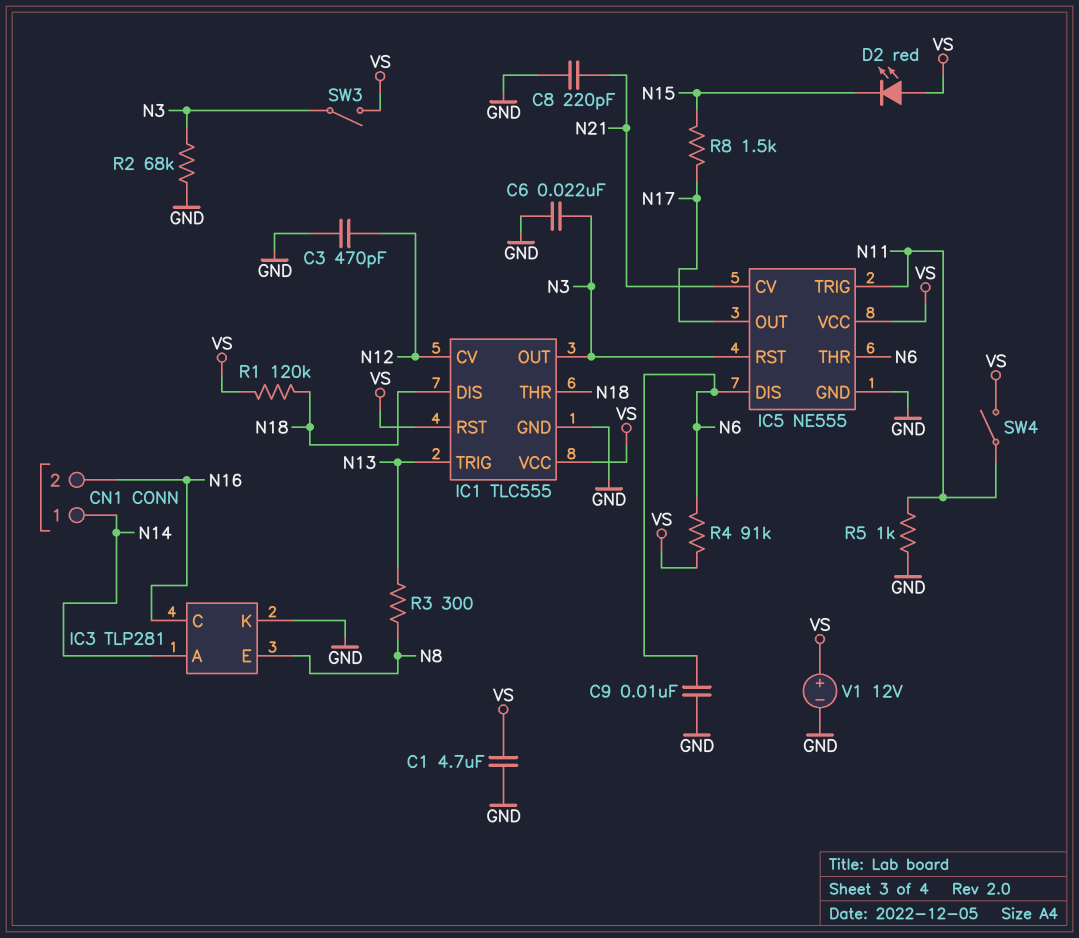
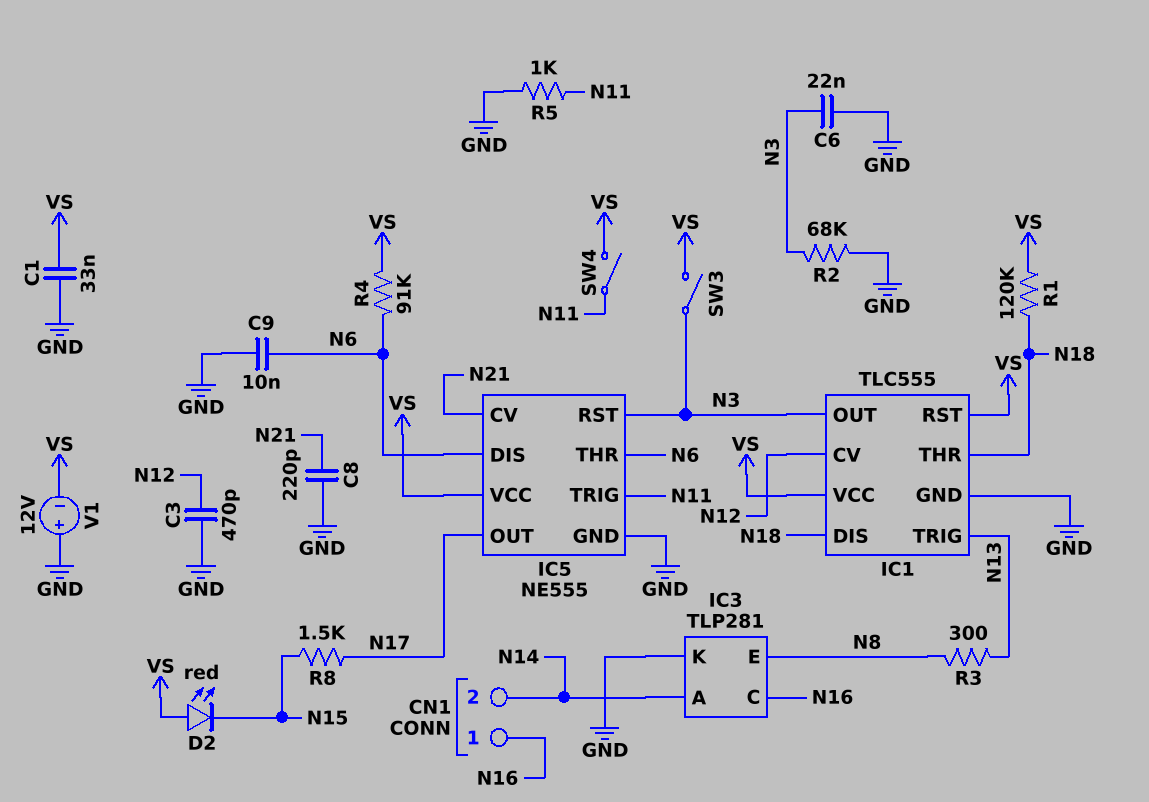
C1: 4.7uF (GND, VS) -> 33nF (GND, VS)
CN1 pin 1: N14 -> N16
CN1 pin 2: N16 -> N14
V1: 12V (plus VS, minus GND) -> 12V (plus GND, minus VS)

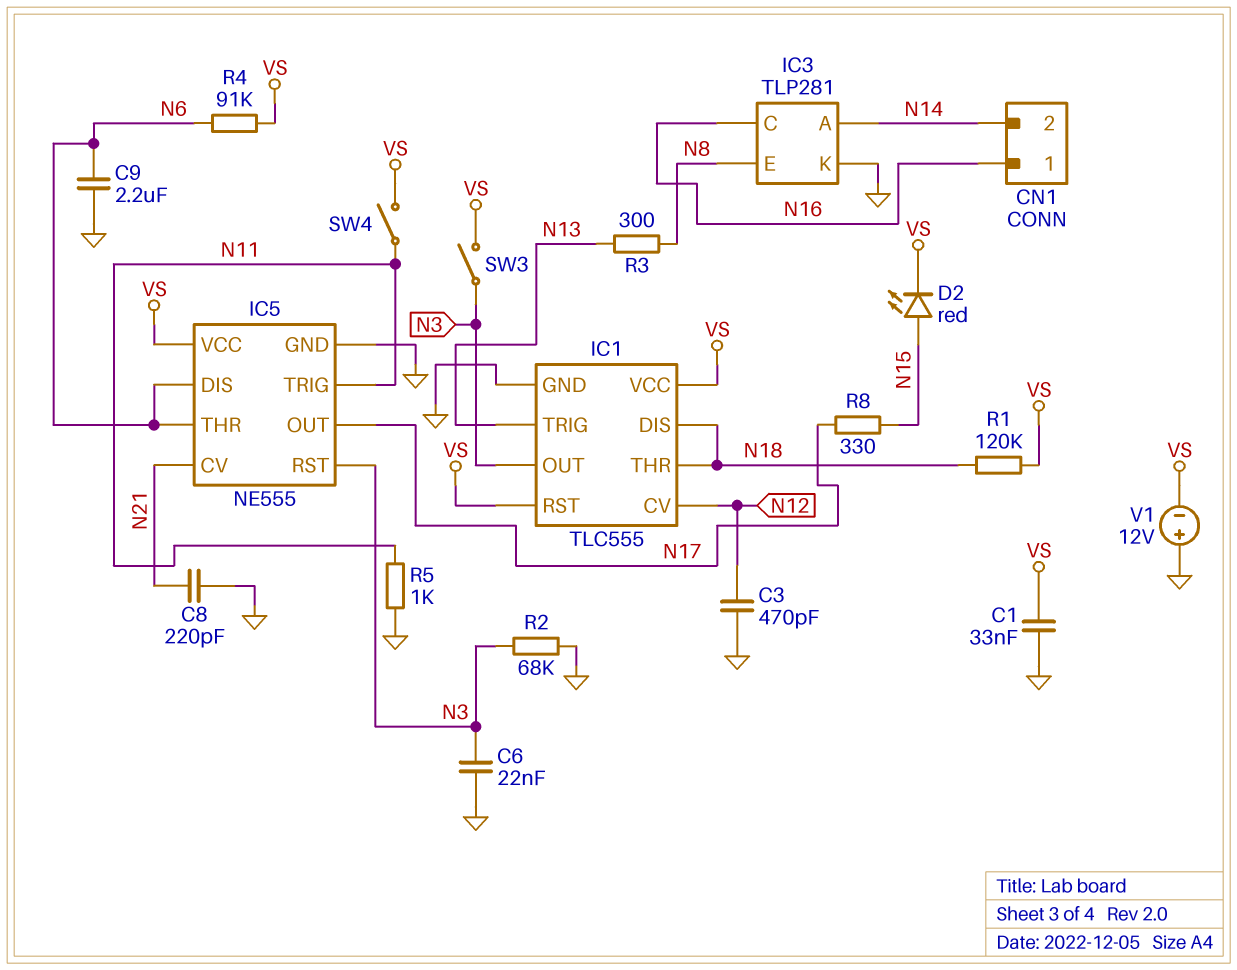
C9: 10nF (GND, N6) -> 2.2uF (GND, N6)
D2: LED red (A VS, K N15) -> LED red (A N15, K VS)
R8: 1.5k (N15, N17) -> 330 (N15, N17)

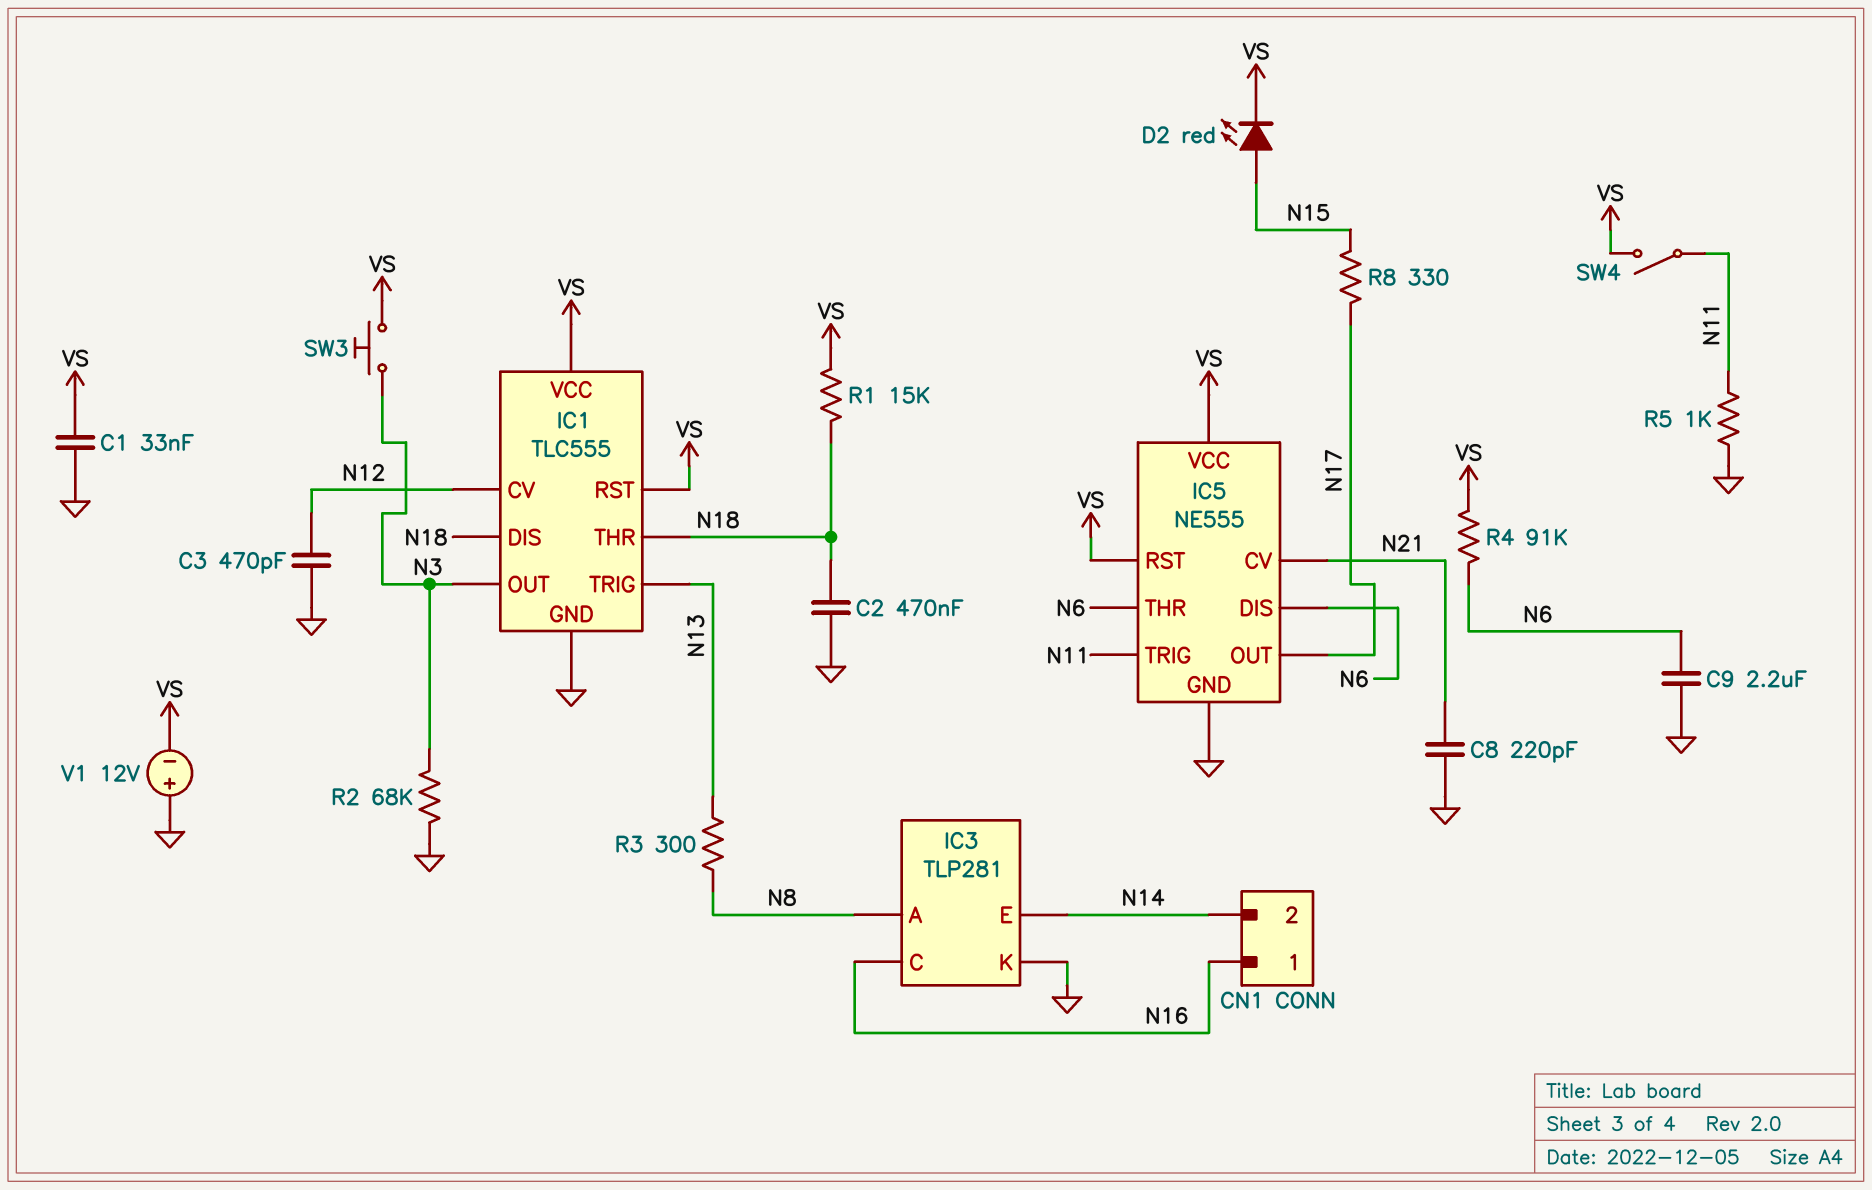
C2: none -> 470nF (GND, N18)
C6: 22nF (GND, N3) -> none
IC3 pin A: N14 -> N8
IC3 pin E: N8 -> N14
IC5 pin RST: N3 -> VS
R1: 120k (N18, VS) -> 15k (N18, VS)
SW3: switch (N3, VS) -> button (N3, VS)

